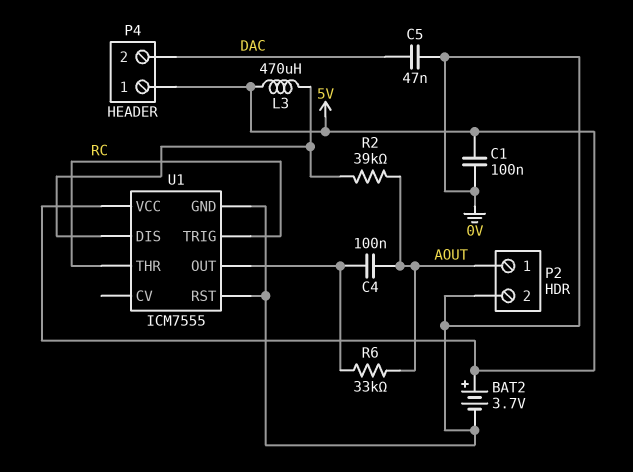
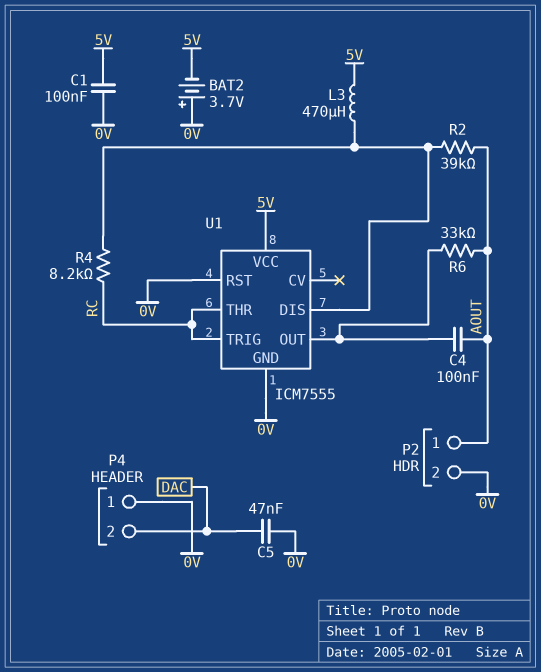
BAT2: 3.7V (plus 5V, minus 0V) -> 3.7V (plus 0V, minus 5V)
P4 pin 1: 5V -> 0V
R4: none -> 8.2k (RC, U1/DIS)

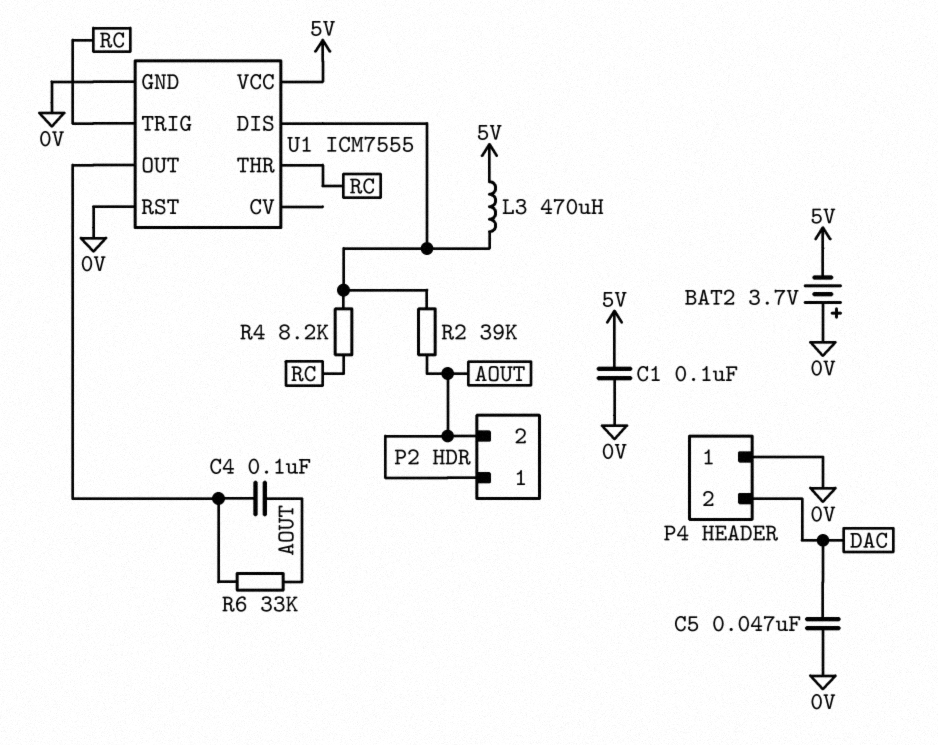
P2 pin 2: 0V -> AOUT

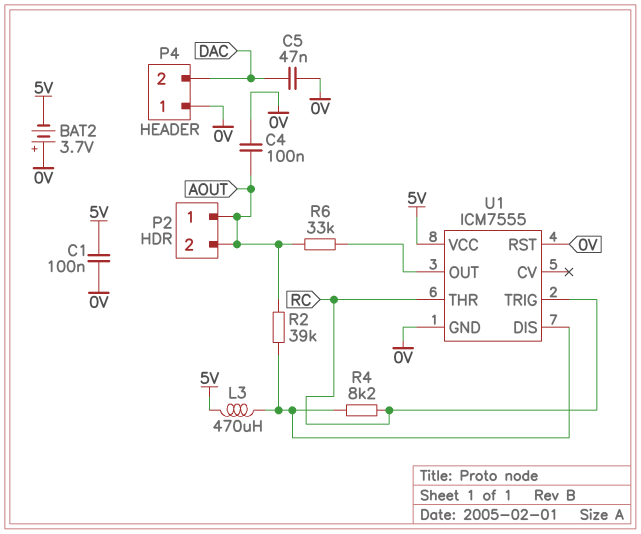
C4: 100nF (AOUT, U1/OUT) -> 100nF (0V, AOUT)

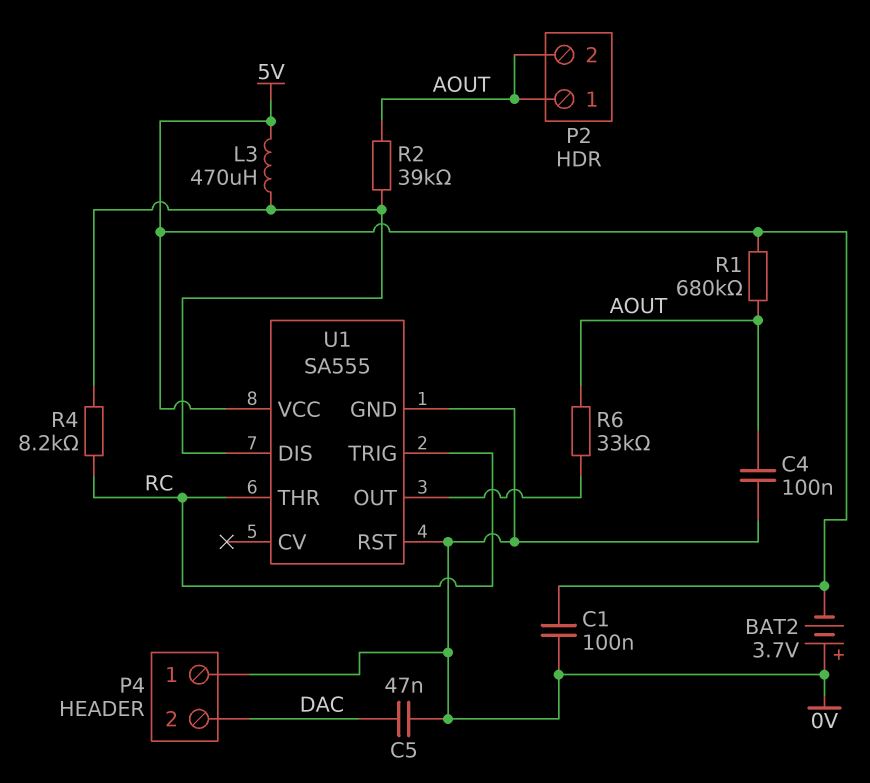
R1: none -> 680k (5V, AOUT)
U1: ICM7555 -> SA555

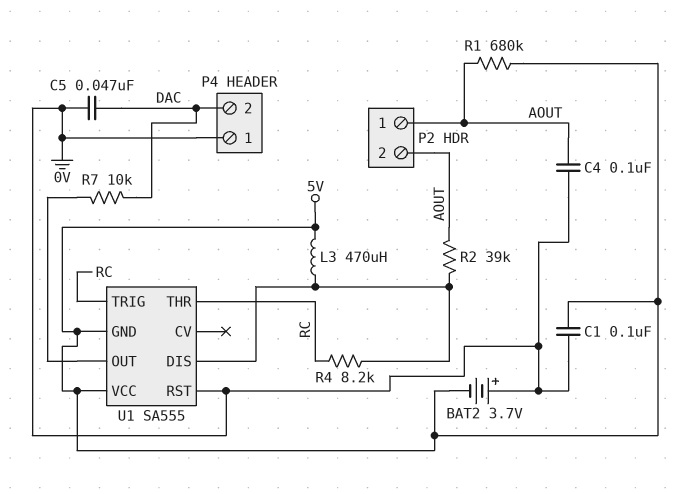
R6: 33k (AOUT, U1/OUT) -> none
R7: none -> 10k (DAC, U1/OUT)
U1 pin GND: 0V -> 5V

